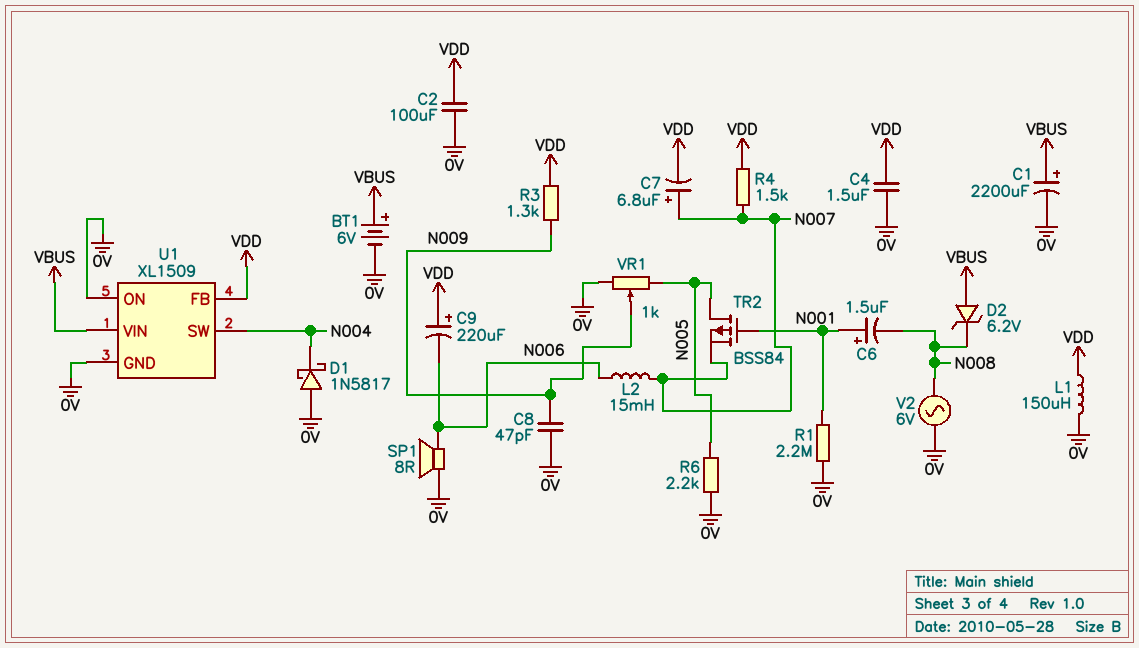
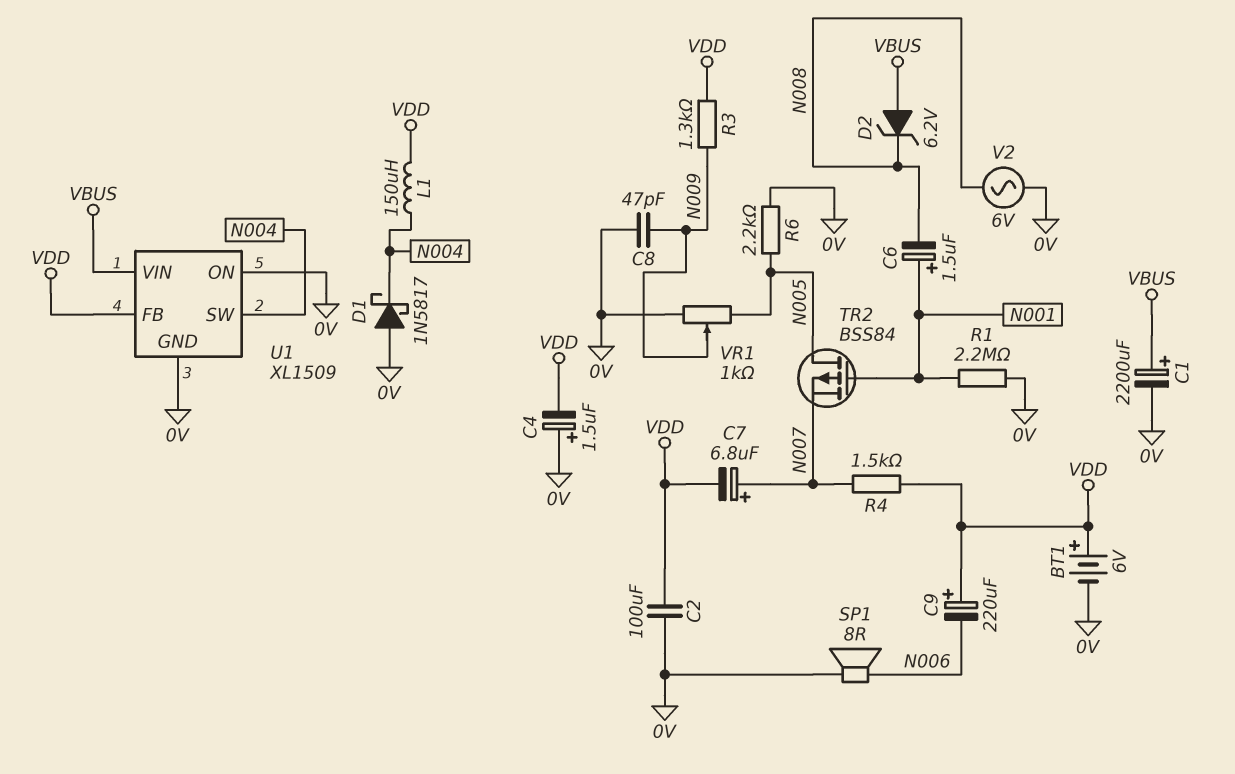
BT1: 6V (plus VBUS, minus 0V) -> 6V (plus VDD, minus 0V)
C4: 1.5uF (0V, VDD) -> 1.5uF (plus 0V, minus VDD)
L1: 150uH (0V, VDD) -> 150uH (N004, VDD)
L2: 15mH (N006, N007) -> none

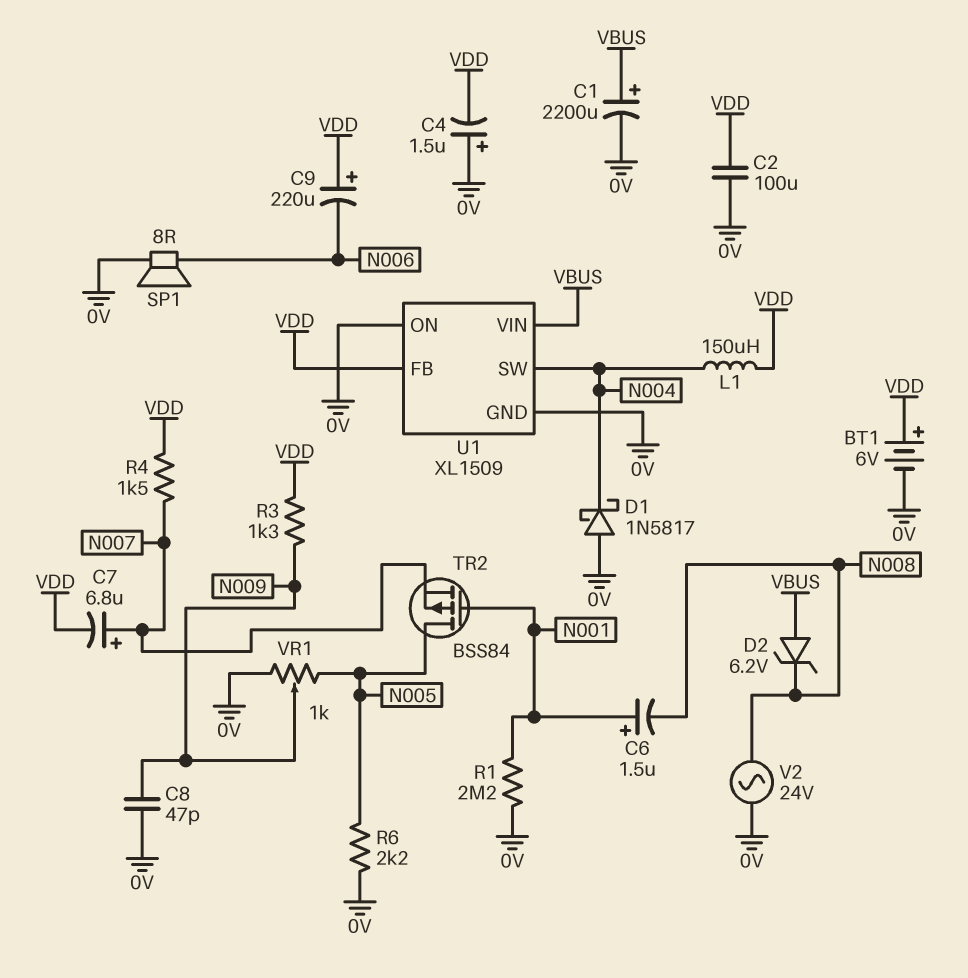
V2: AC 6V (0V, N008) -> AC 24V (0V, N008)

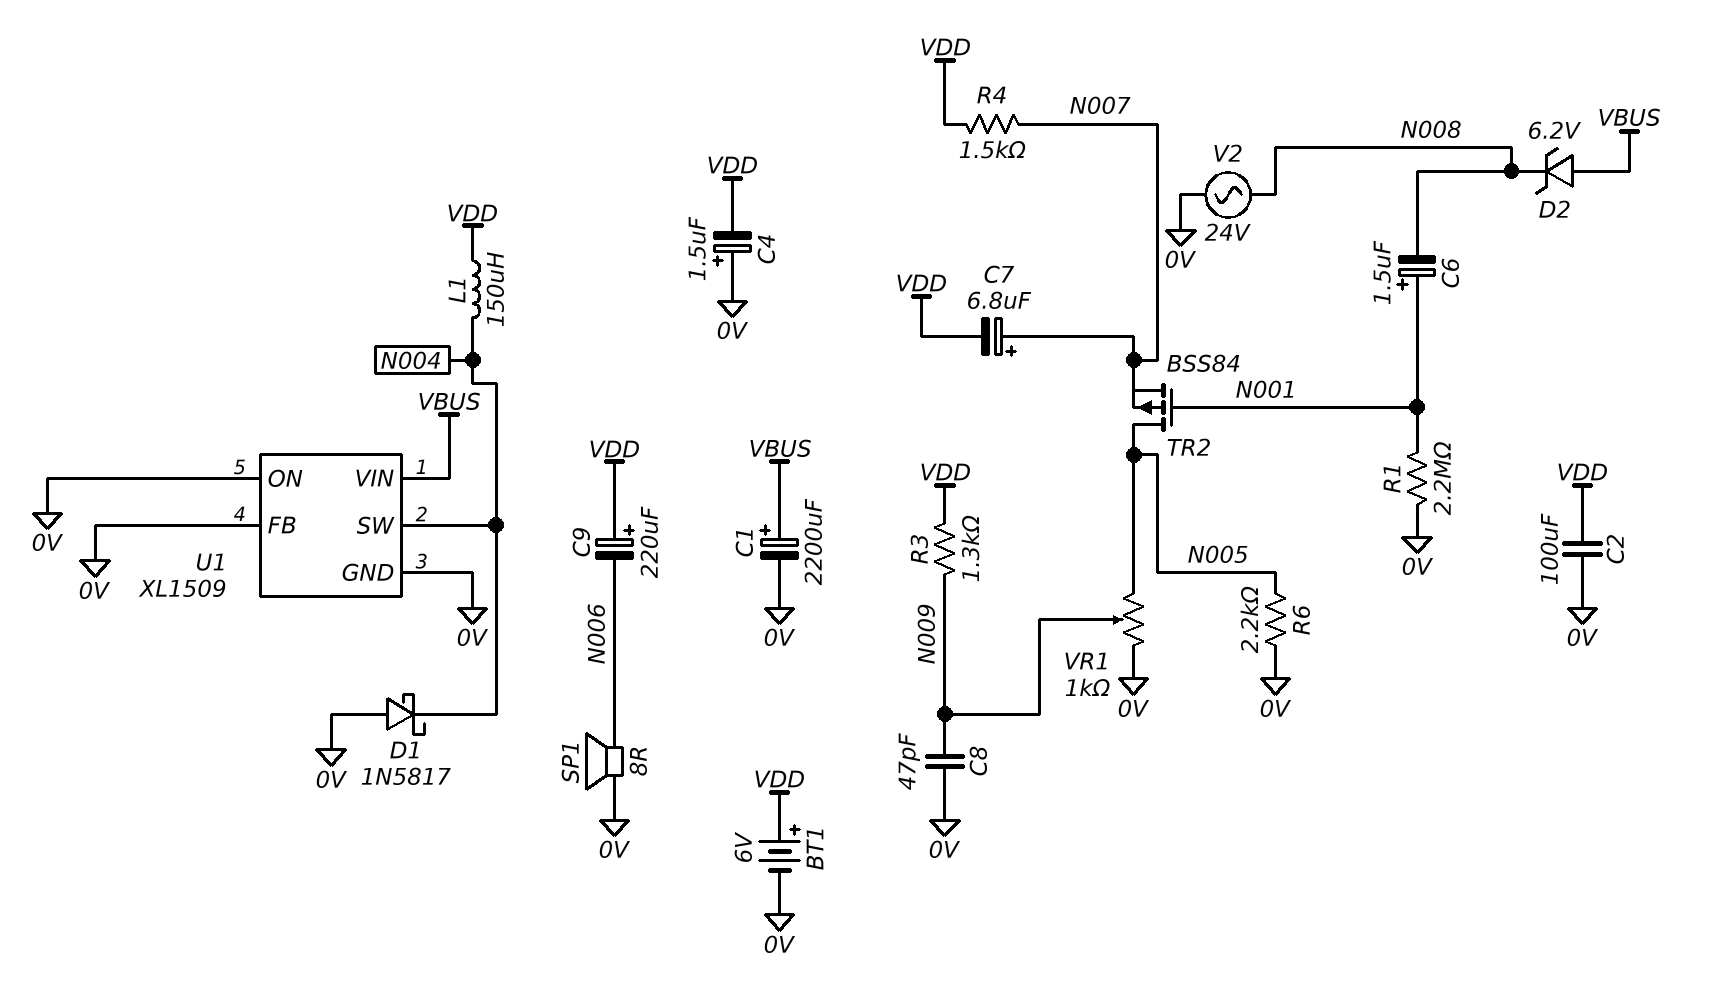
U1 pin FB: VDD -> 0V

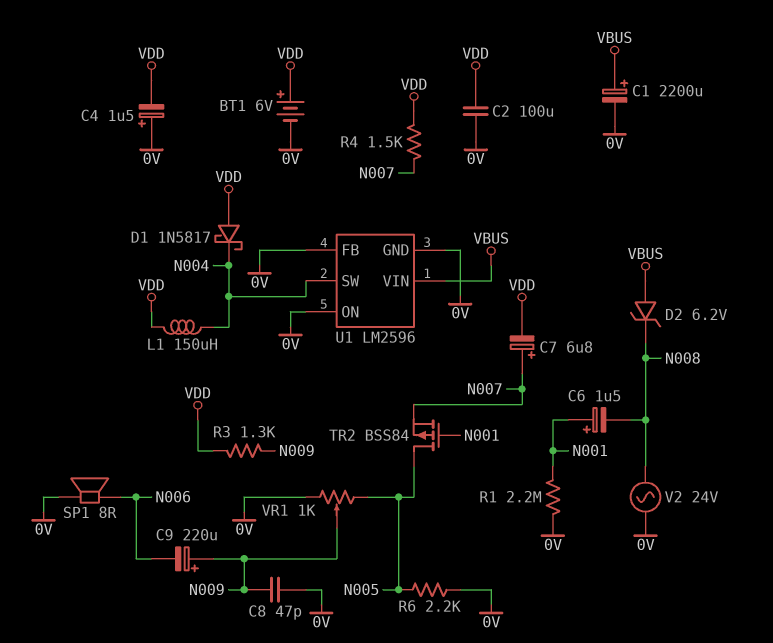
C9: 220uF (plus VDD, minus N006) -> 220uF (plus N009, minus N006)
D1: schottky 1N5817 (A 0V, K N004) -> schottky 1N5817 (A VDD, K N004)
U1: XL1509 -> LM2596

